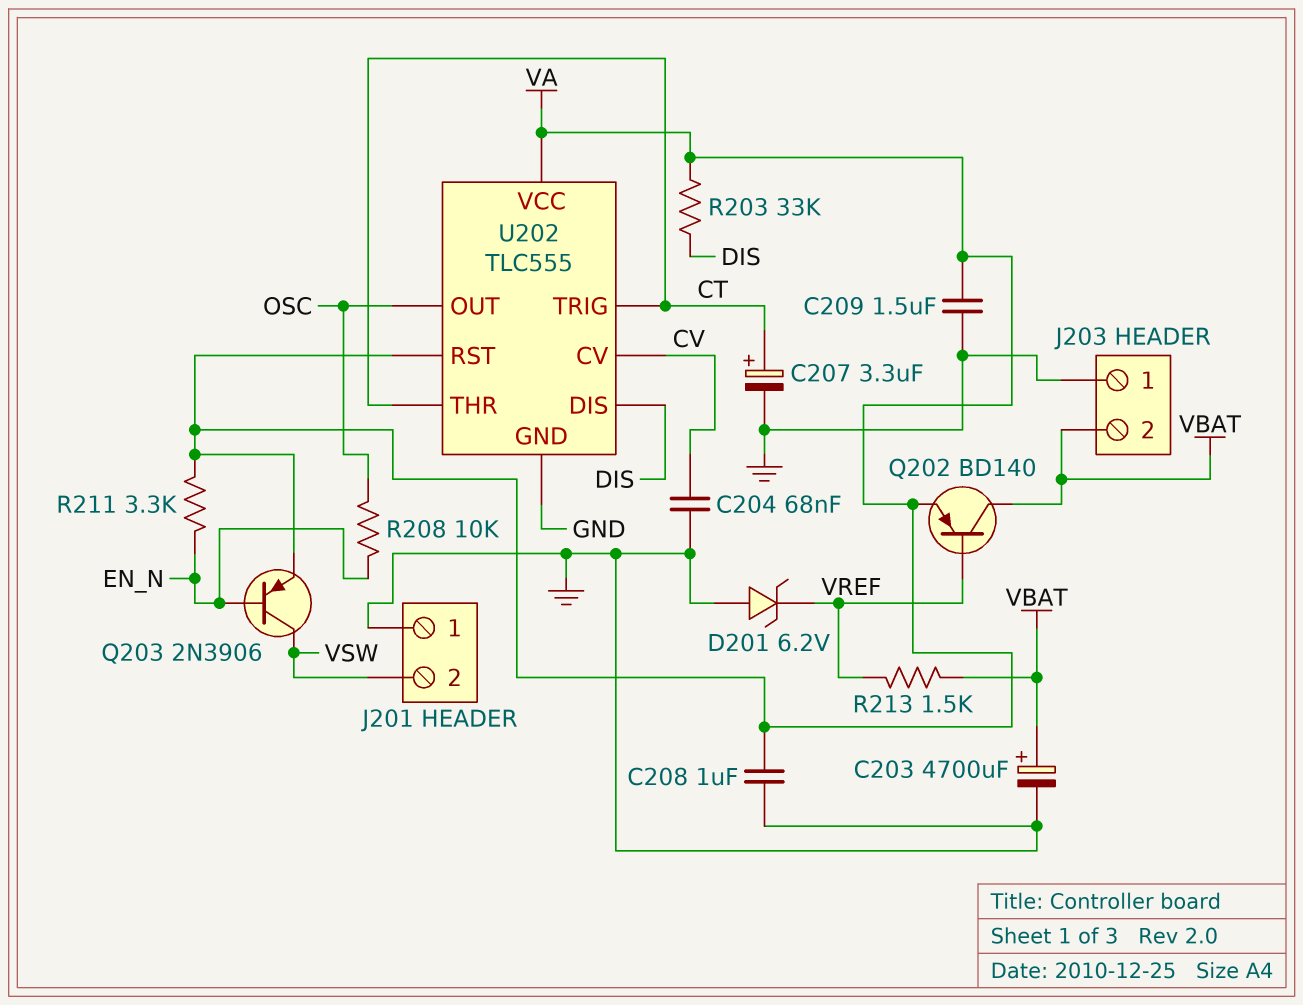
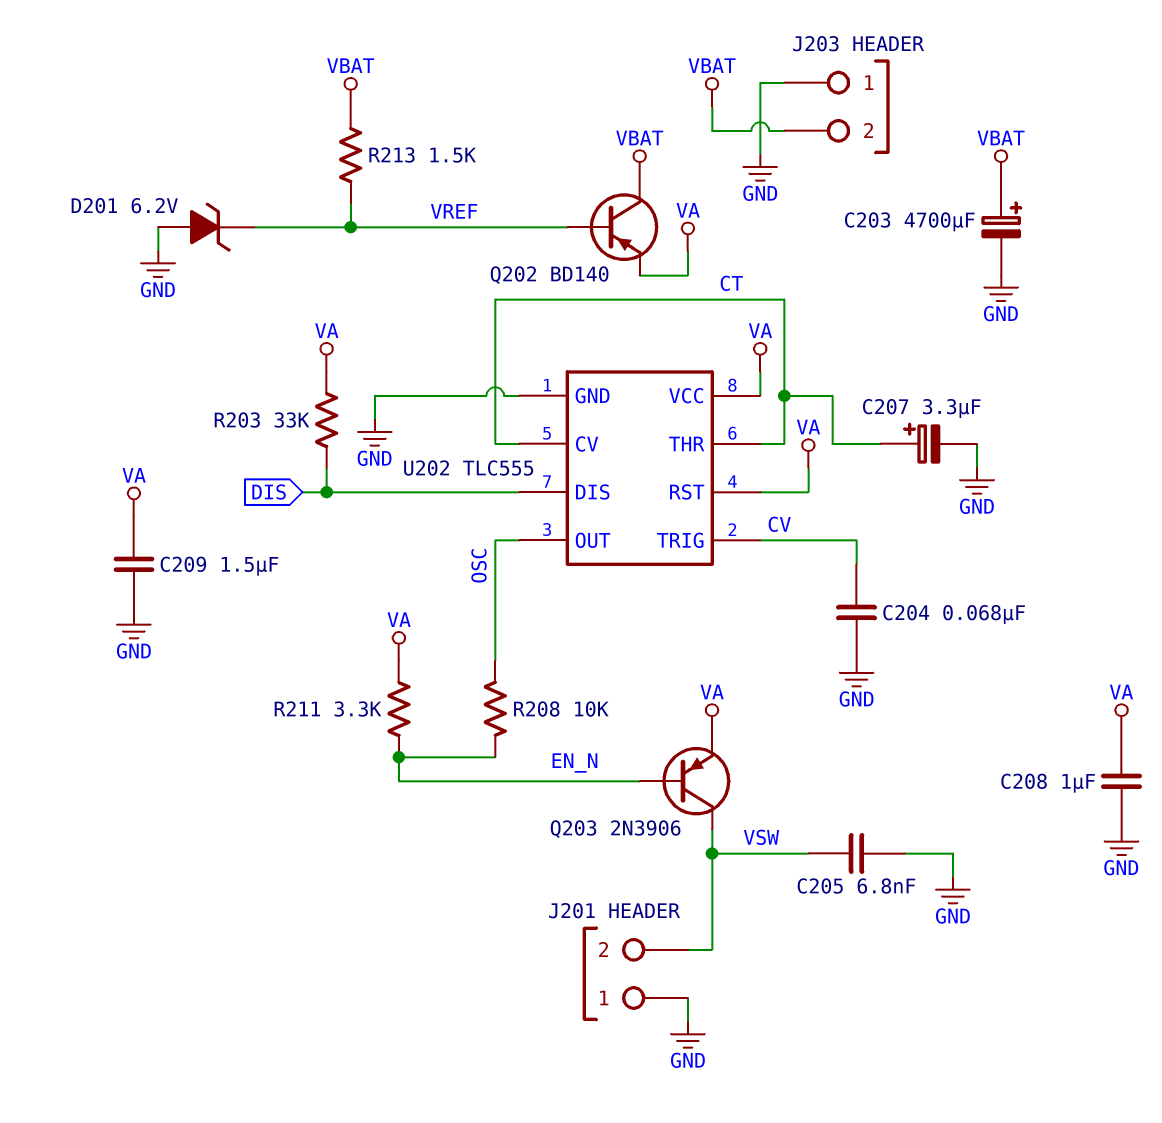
C205: none -> 6.8nF (GND, VSW)
U202 pin CV: CV -> CT
U202 pin TRIG: CT -> CV

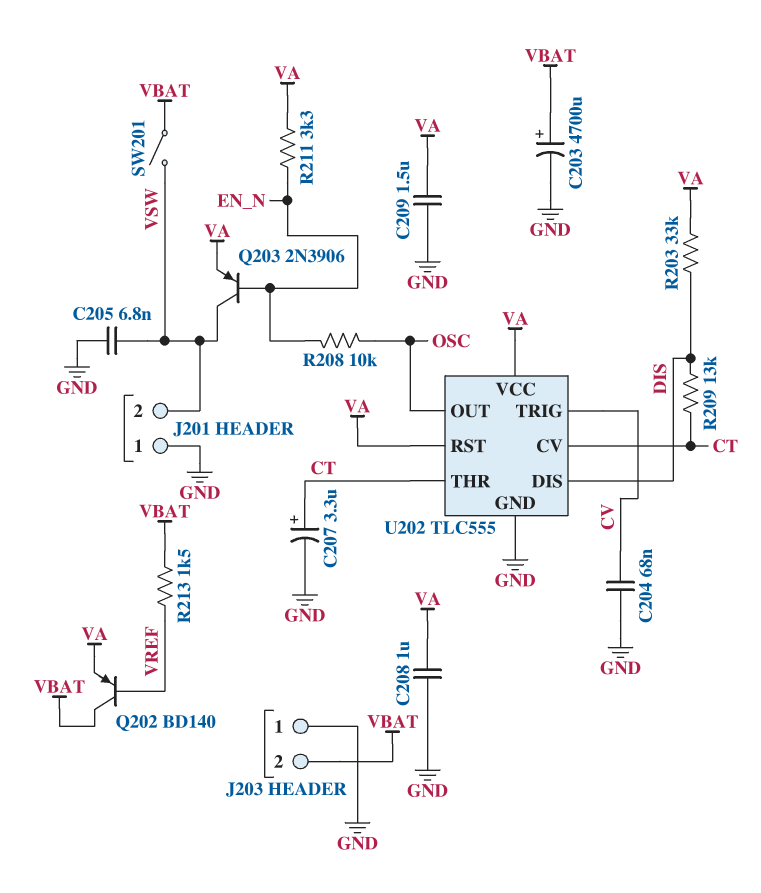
D201: zener 6.2V (A GND, K VREF) -> none
R209: none -> 13k (CT, DIS)
SW201: none -> switch (VBAT, VSW)

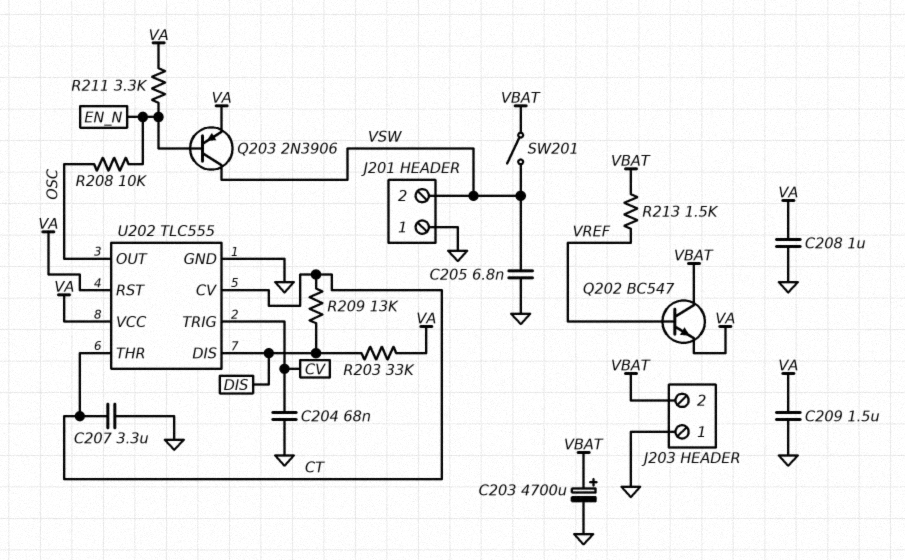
C207: 3.3uF (plus CT, minus GND) -> 3.3uF (CT, GND)
Q202: PNP BD140 (B VREF, C VBAT, E VA) -> NPN BC547 (B VREF, C VBAT, E VA)

